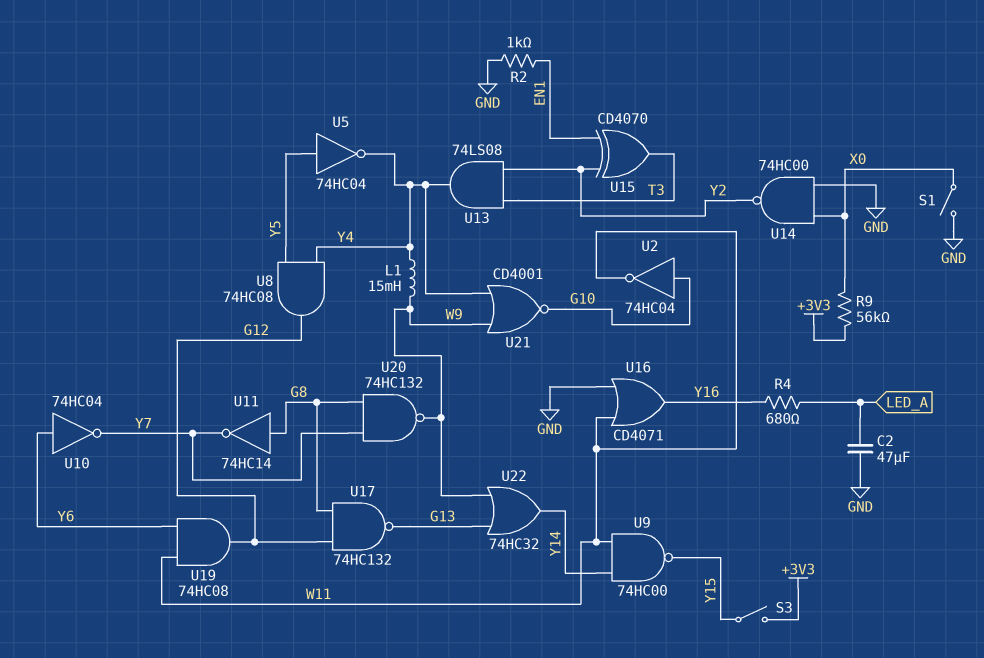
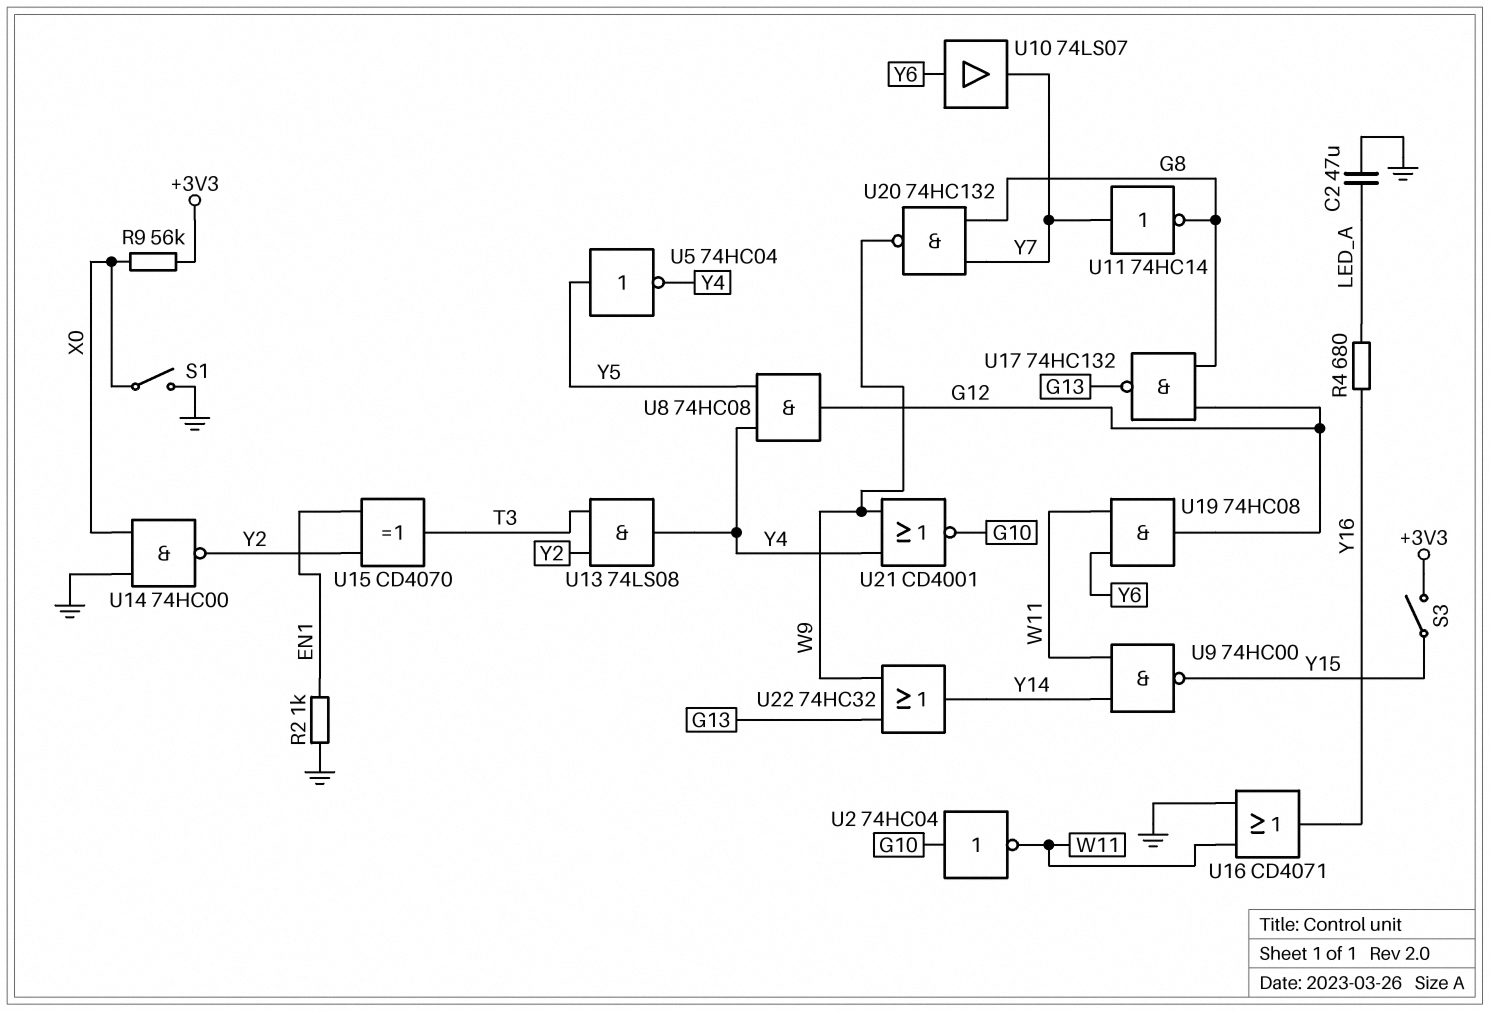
L1: 15mH (W9, Y4) -> none
U10: NOT 74HC04 (in Y6, out Y7) -> buffer 74LS07 (in Y6, out Y7)
U11: NOT 74HC14 (in G8, out Y7) -> NOT 74HC14 (in Y7, out G8)

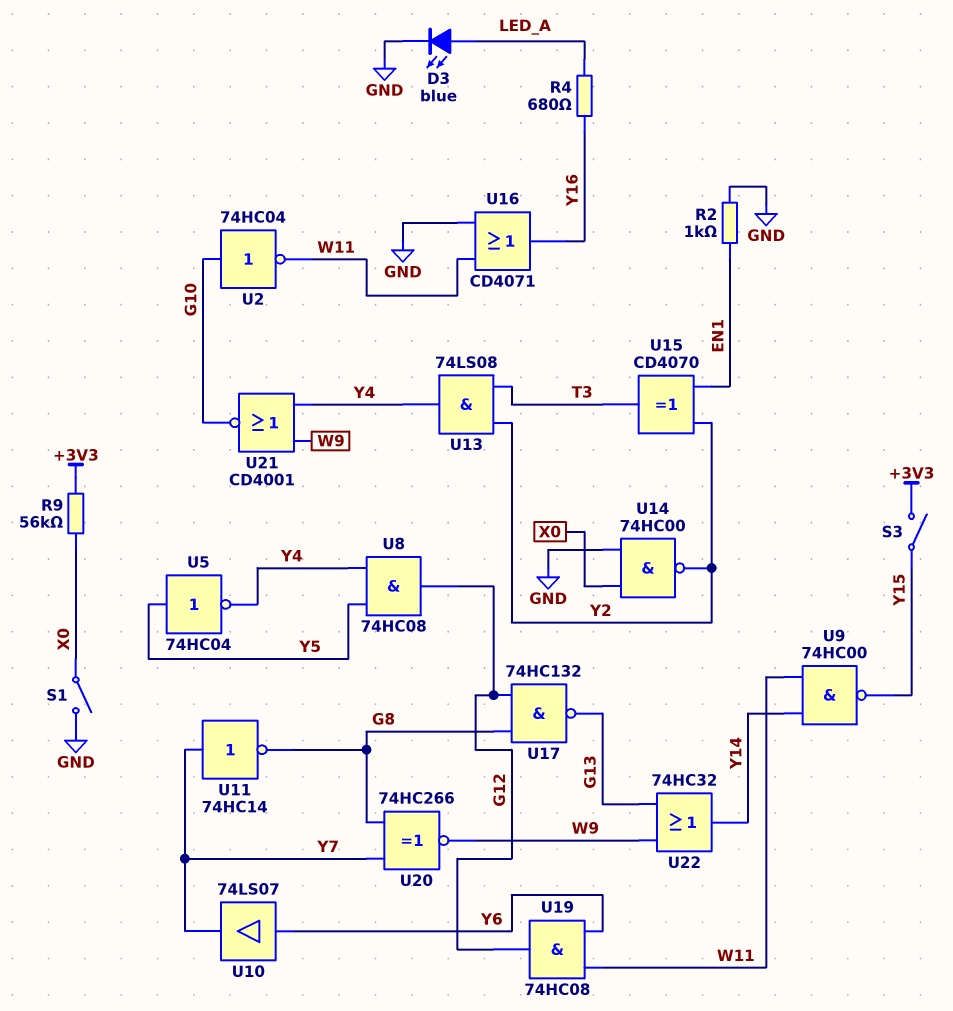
C2: 47uF (GND, LED_A) -> none
D3: none -> LED blue (A LED_A, K GND)
U20: NAND 74HC132 (in G8, in Y7, out W9) -> XNOR 74HC266 (in G8, in Y7, out W9)

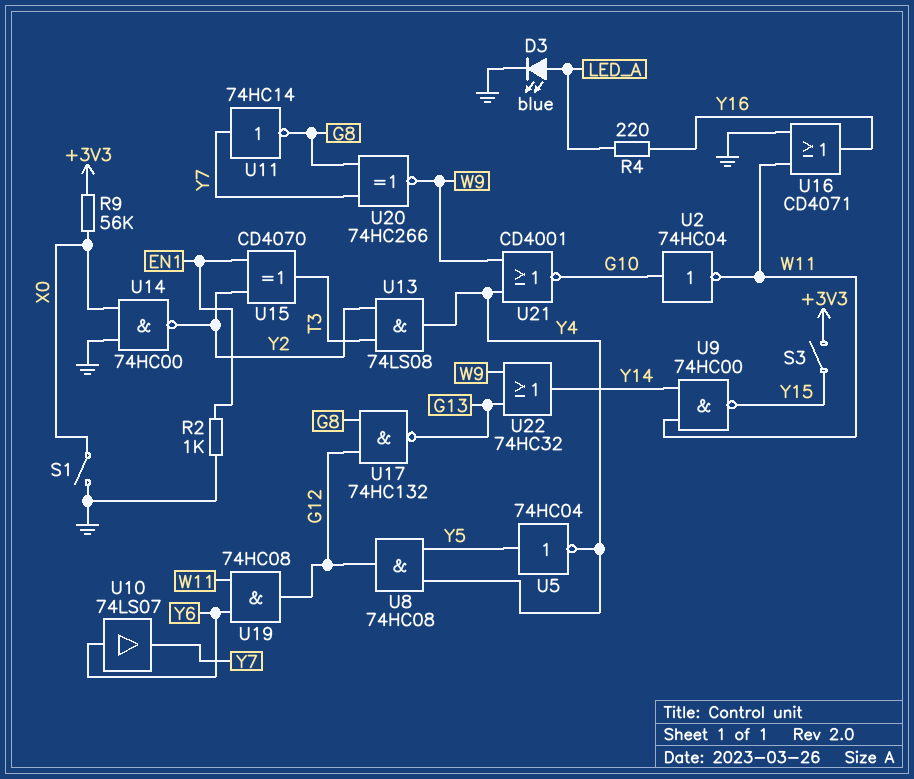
R4: 680 (LED_A, Y16) -> 220 (LED_A, Y16)

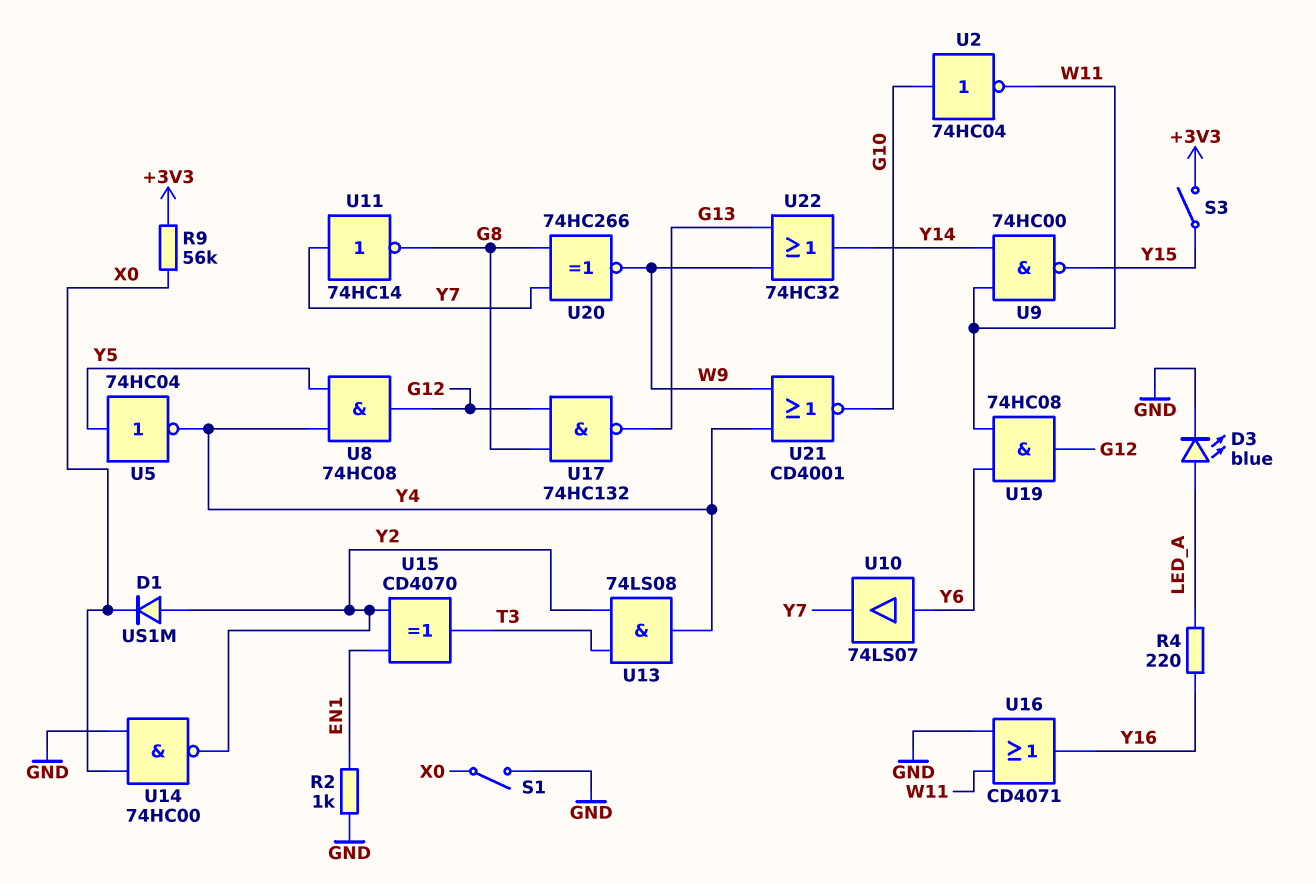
D1: none -> diode US1M (A Y2, K X0)

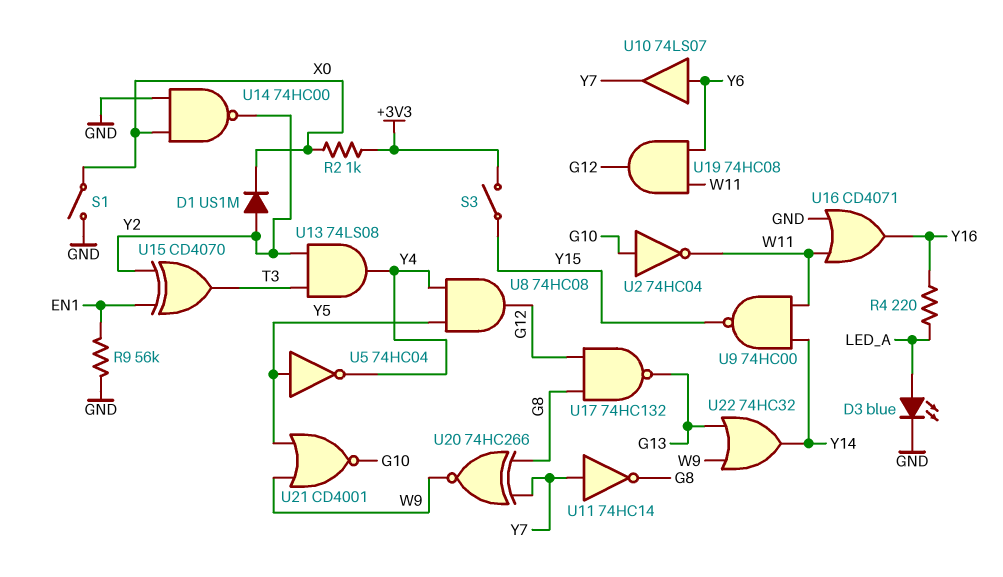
R2: 1k (EN1, GND) -> 1k (+3V3, X0)
R9: 56k (+3V3, X0) -> 56k (EN1, GND)
U21: NOR CD4001 (in W9, in Y4, out G10) -> NOR CD4001 (in W9, in Y5, out G10)

